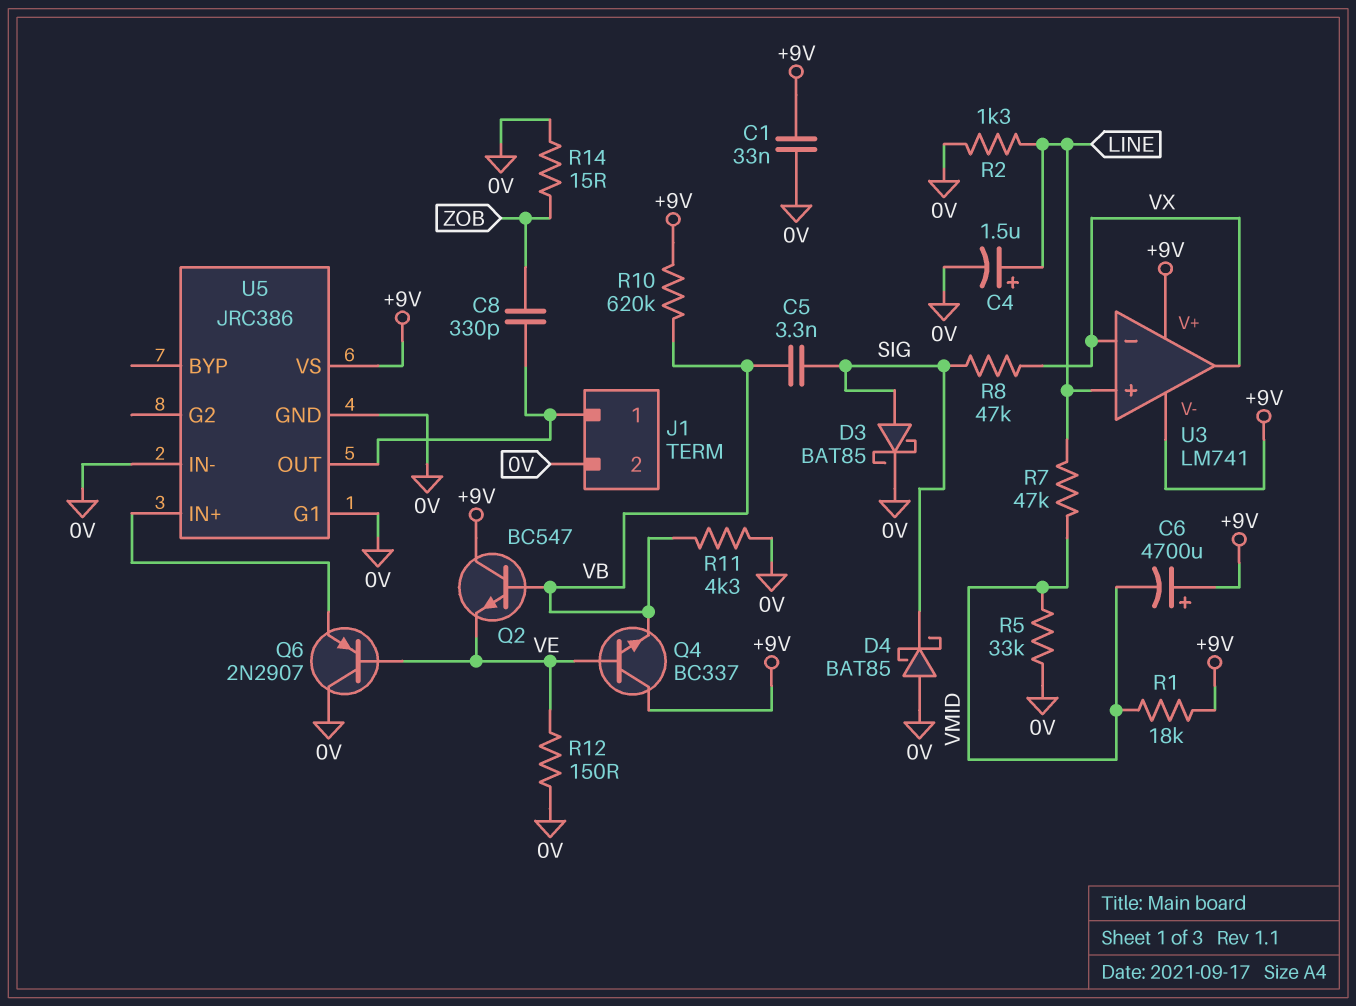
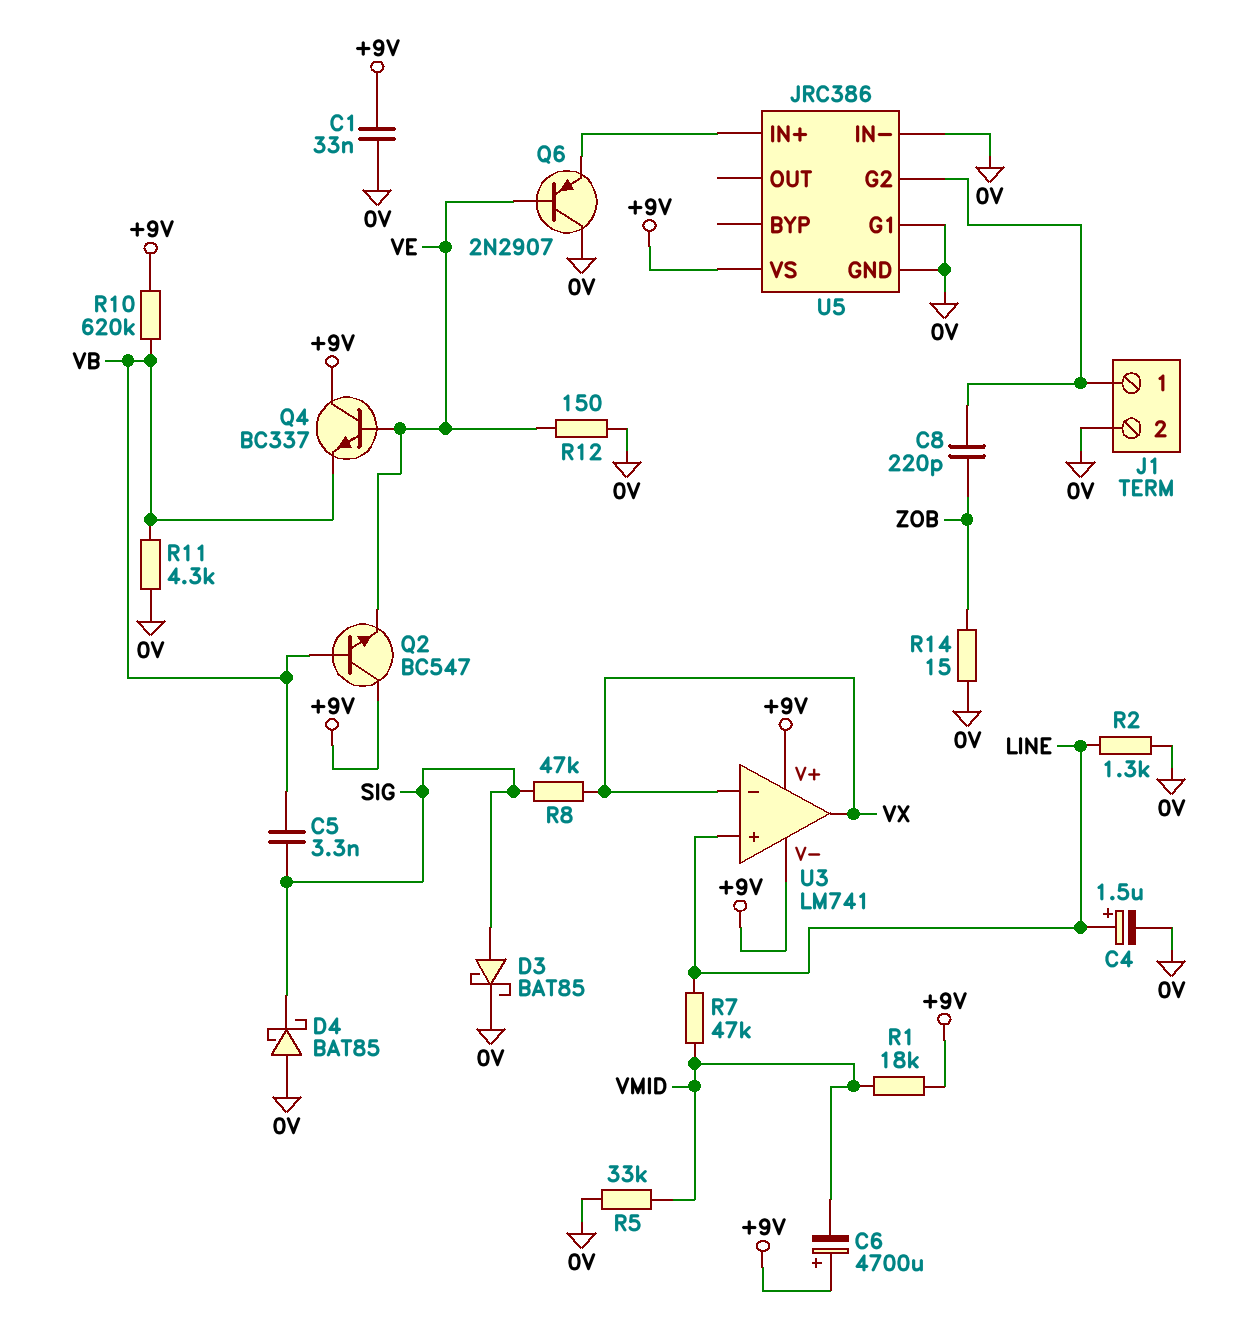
C8: 330pF (J1/1, ZOB) -> 220pF (J1/1, ZOB)
U5 pin G2: none -> J1/1
U5 pin OUT: J1/1 -> none

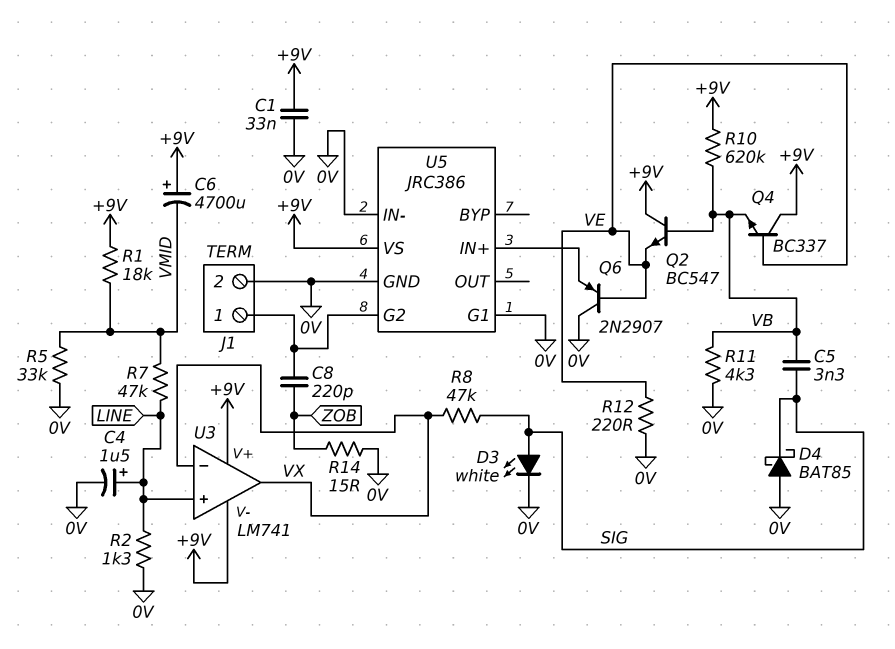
D3: schottky BAT85 (A SIG, K 0V) -> LED white (A SIG, K 0V)
R12: 150 (0V, VE) -> 220 (0V, VE)

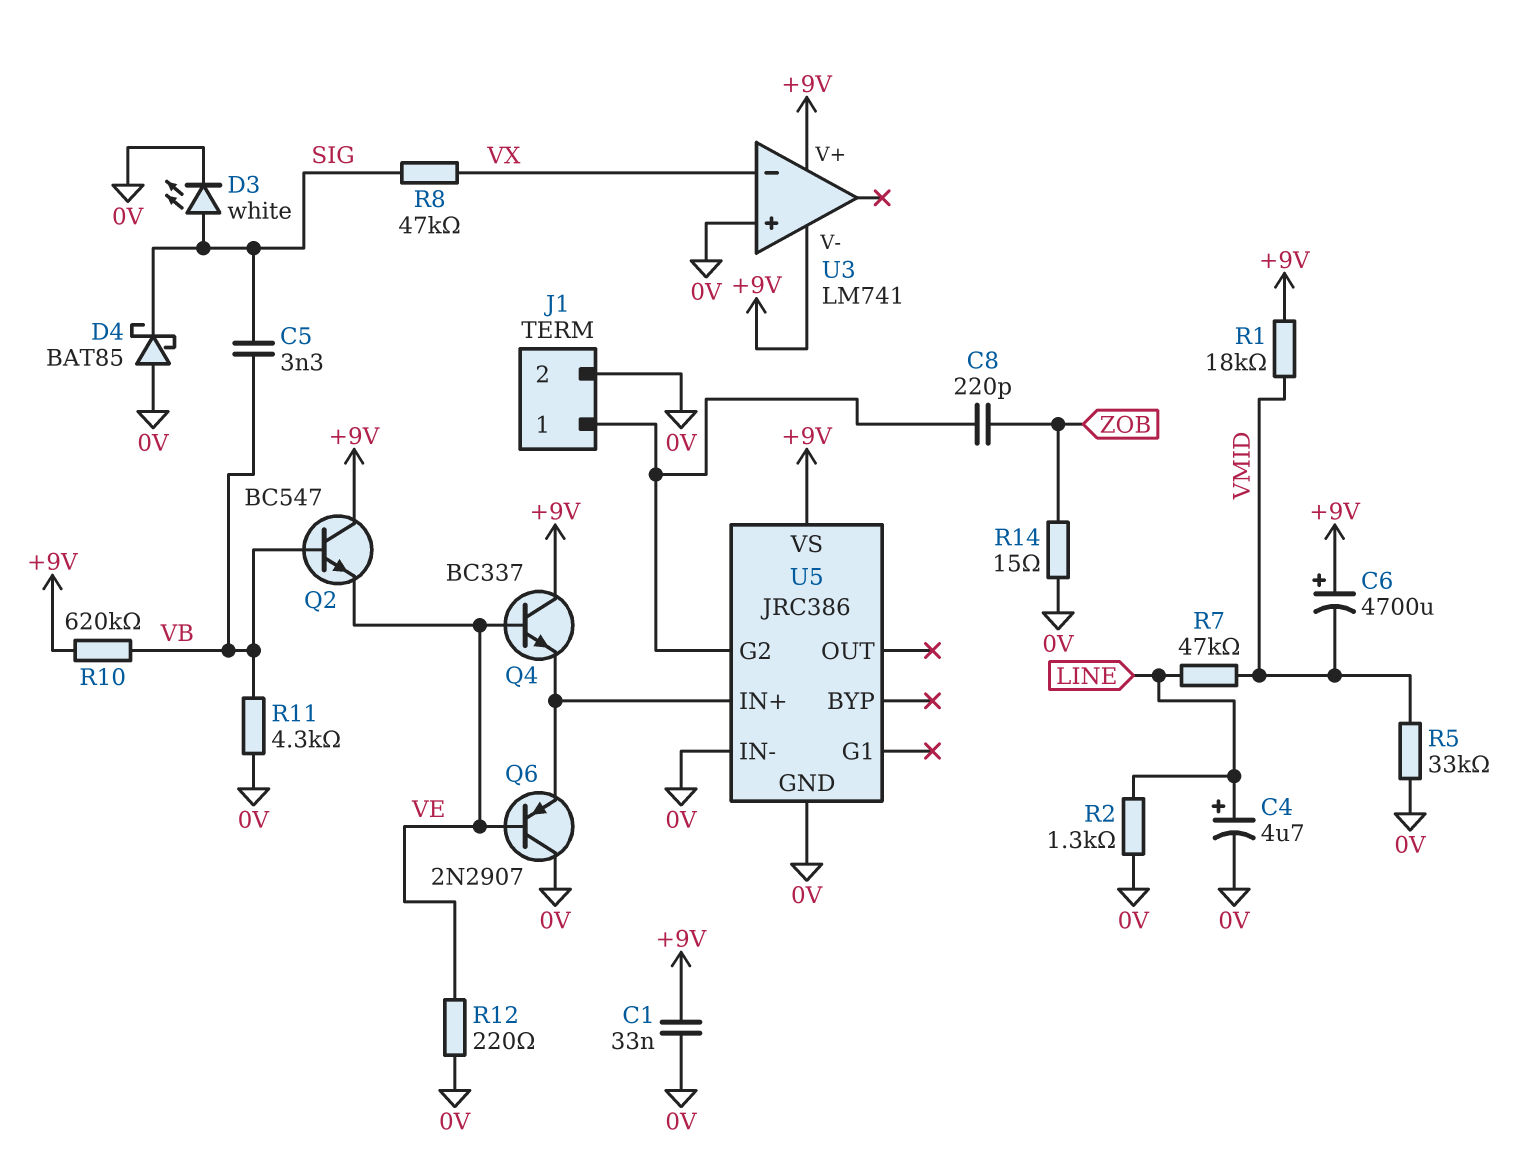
C4: 1.5uF (plus LINE, minus 0V) -> 4.7uF (plus LINE, minus 0V)
Q4: NPN BC337 (B VE, C +9V, E VB) -> NPN BC337 (B VE, C +9V, E U5/IN+)
U3 pin in+: LINE -> 0V
U3 pin out: VX -> none
U5 pin G1: 0V -> none

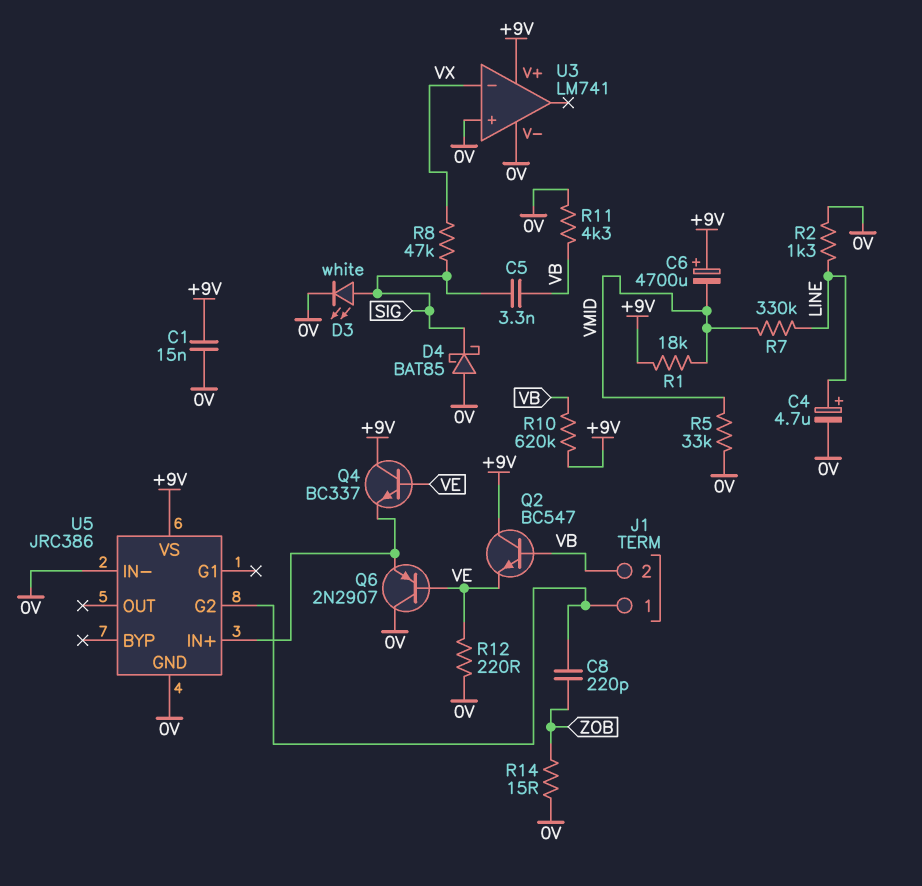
C1: 33nF (+9V, 0V) -> 15nF (+9V, 0V)
J1 pin 2: 0V -> VB
R7: 47k (LINE, VMID) -> 330k (LINE, VMID)
U3 pin V-: +9V -> 0V

